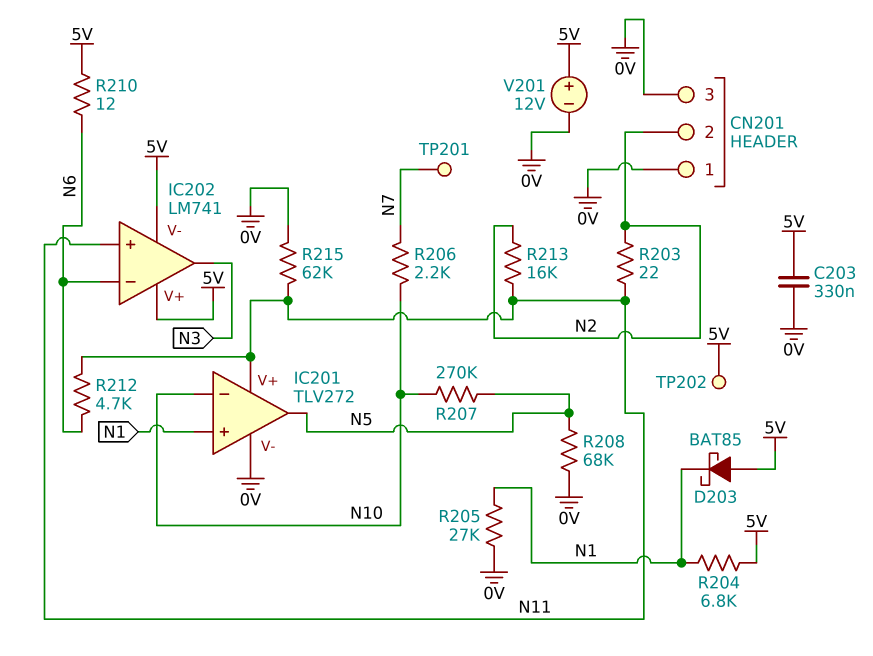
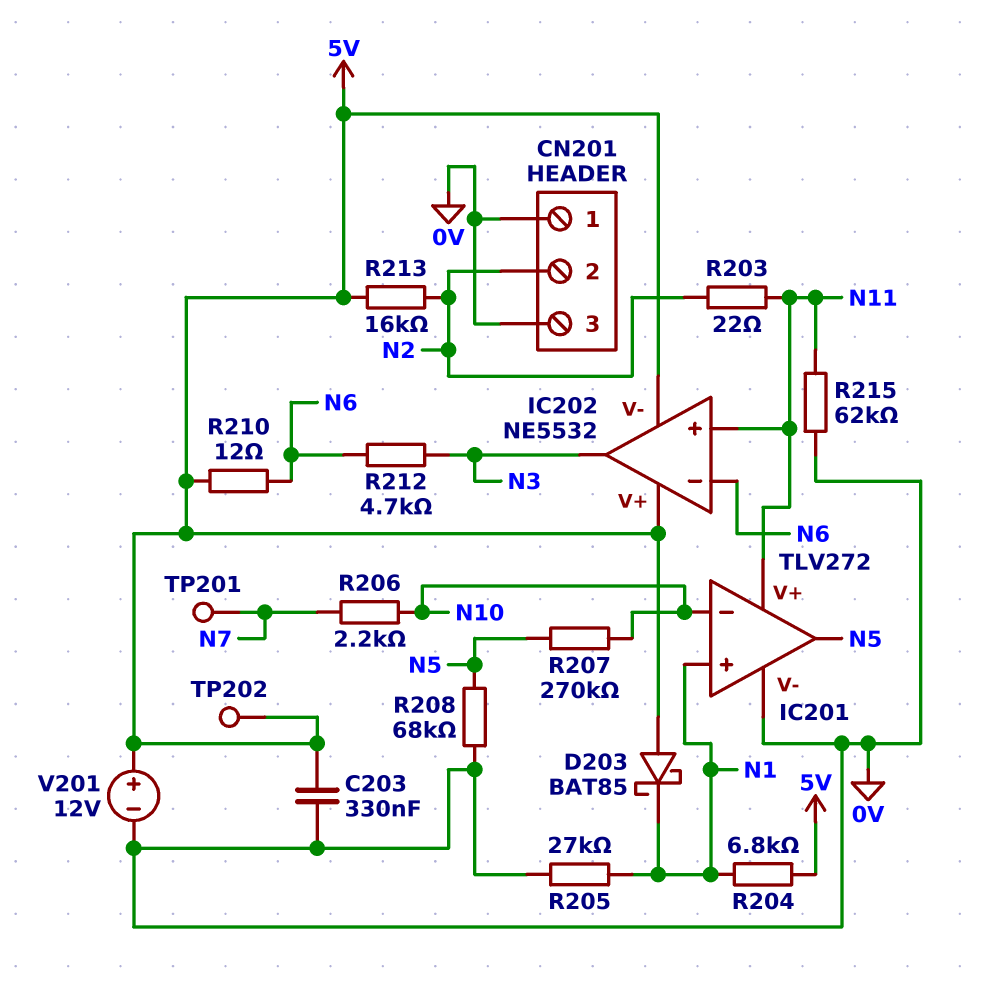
IC202: LM741 -> NE5532
R212: 4.7k (N6, N11) -> 4.7k (N3, N6)
R213: 16k (N2, N11) -> 16k (5V, N2)

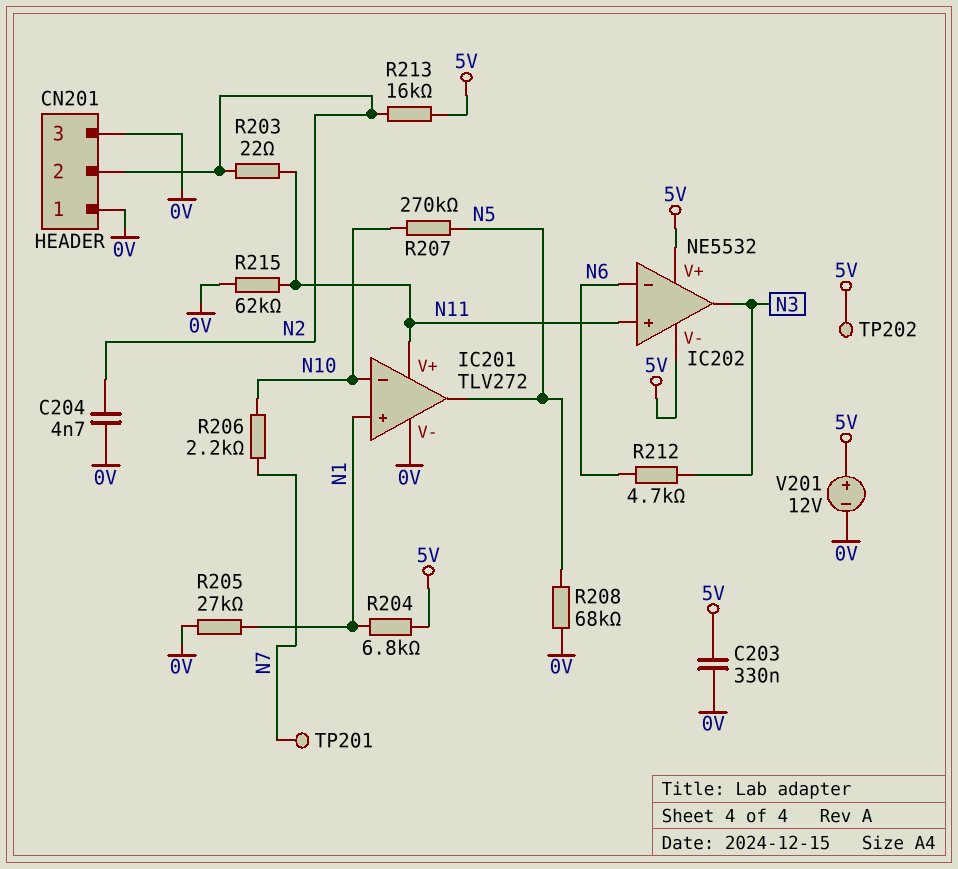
C204: none -> 4.7nF (0V, N2)
D203: schottky BAT85 (A 5V, K N1) -> none
R210: 12 (5V, N6) -> none

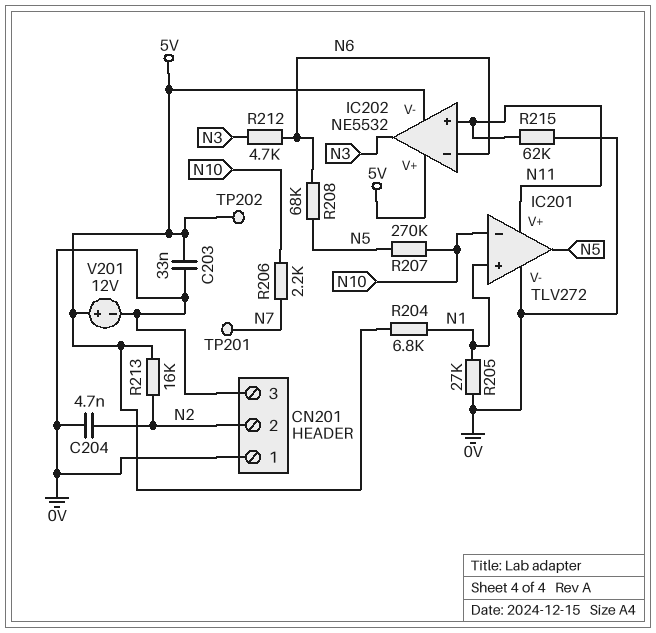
C203: 330nF (0V, 5V) -> 33nF (0V, 5V)
R203: 22 (N2, N11) -> none
R208: 68k (0V, N5) -> 68k (N5, N6)

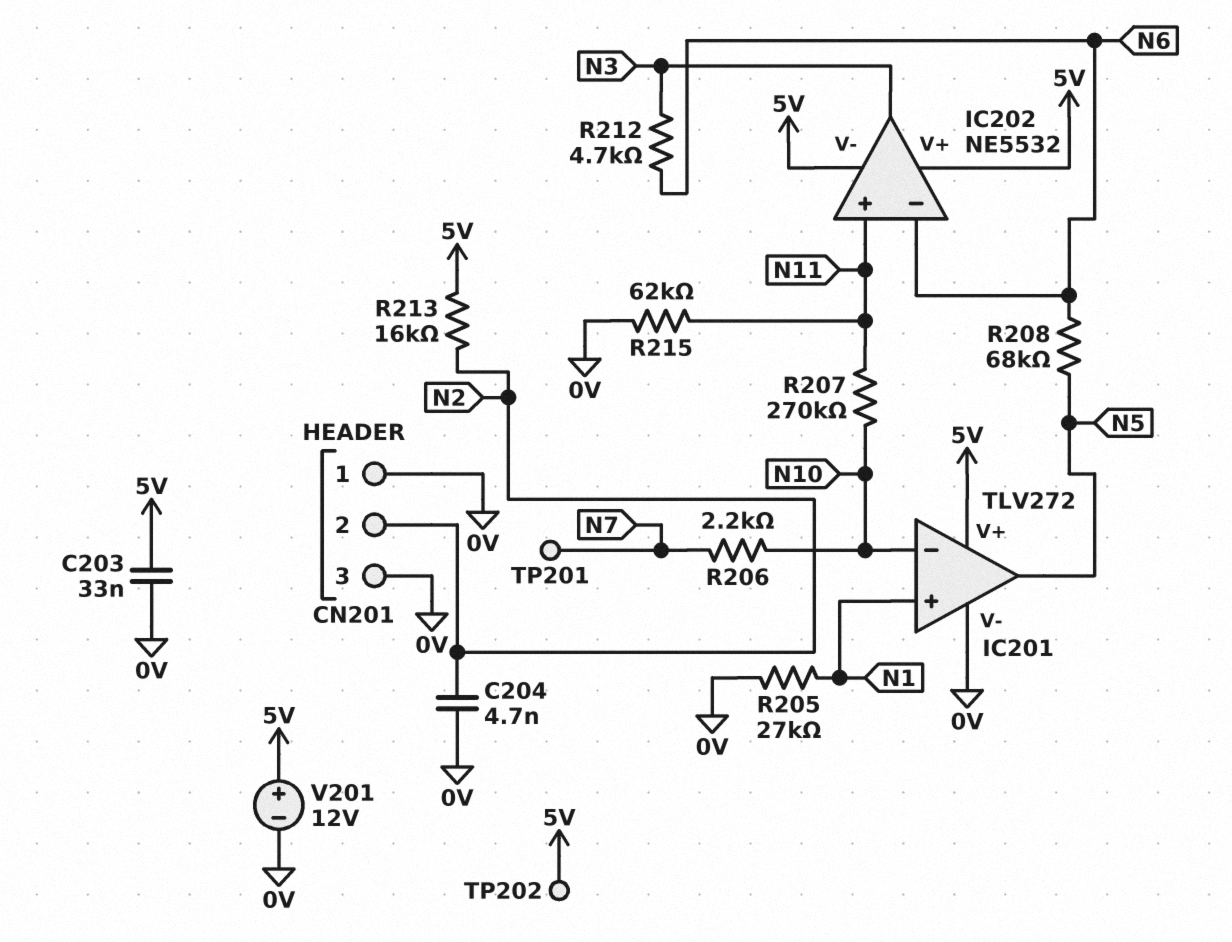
IC201 pin V+: N11 -> 5V
R204: 6.8k (5V, N1) -> none
R207: 270k (N5, N10) -> 270k (N10, N11)

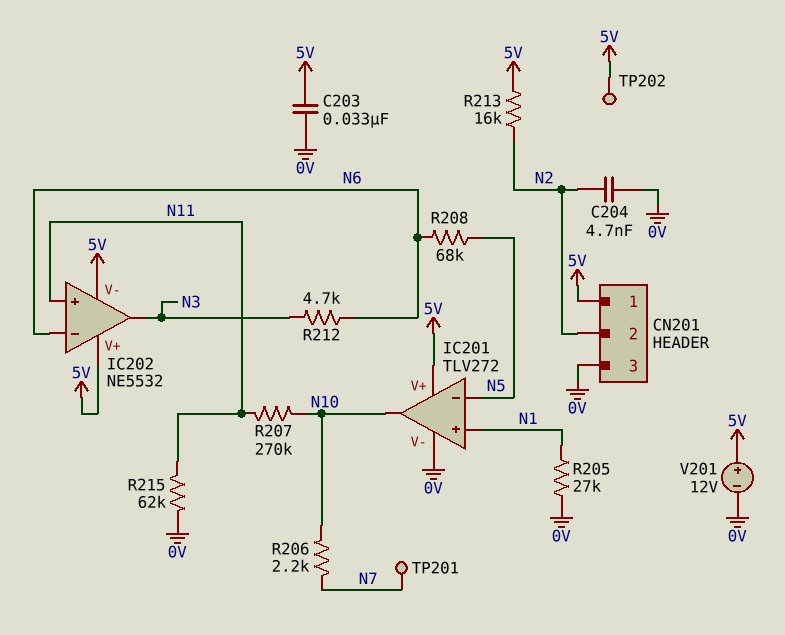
CN201 pin 1: 0V -> 5V
IC201 pin in-: N10 -> N5
IC201 pin out: N5 -> N10

